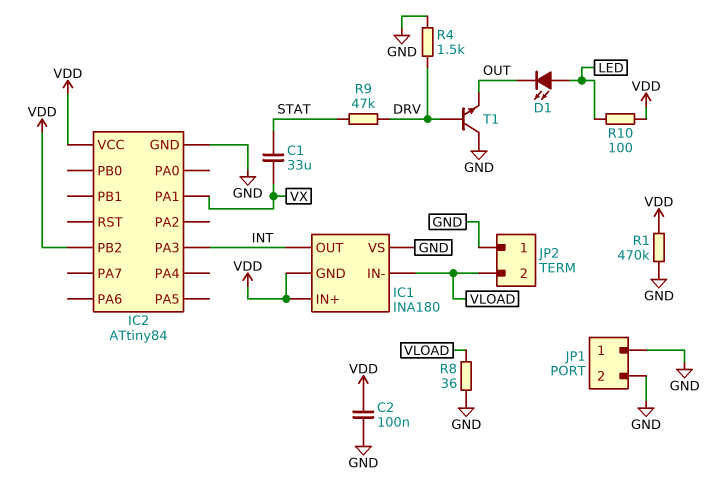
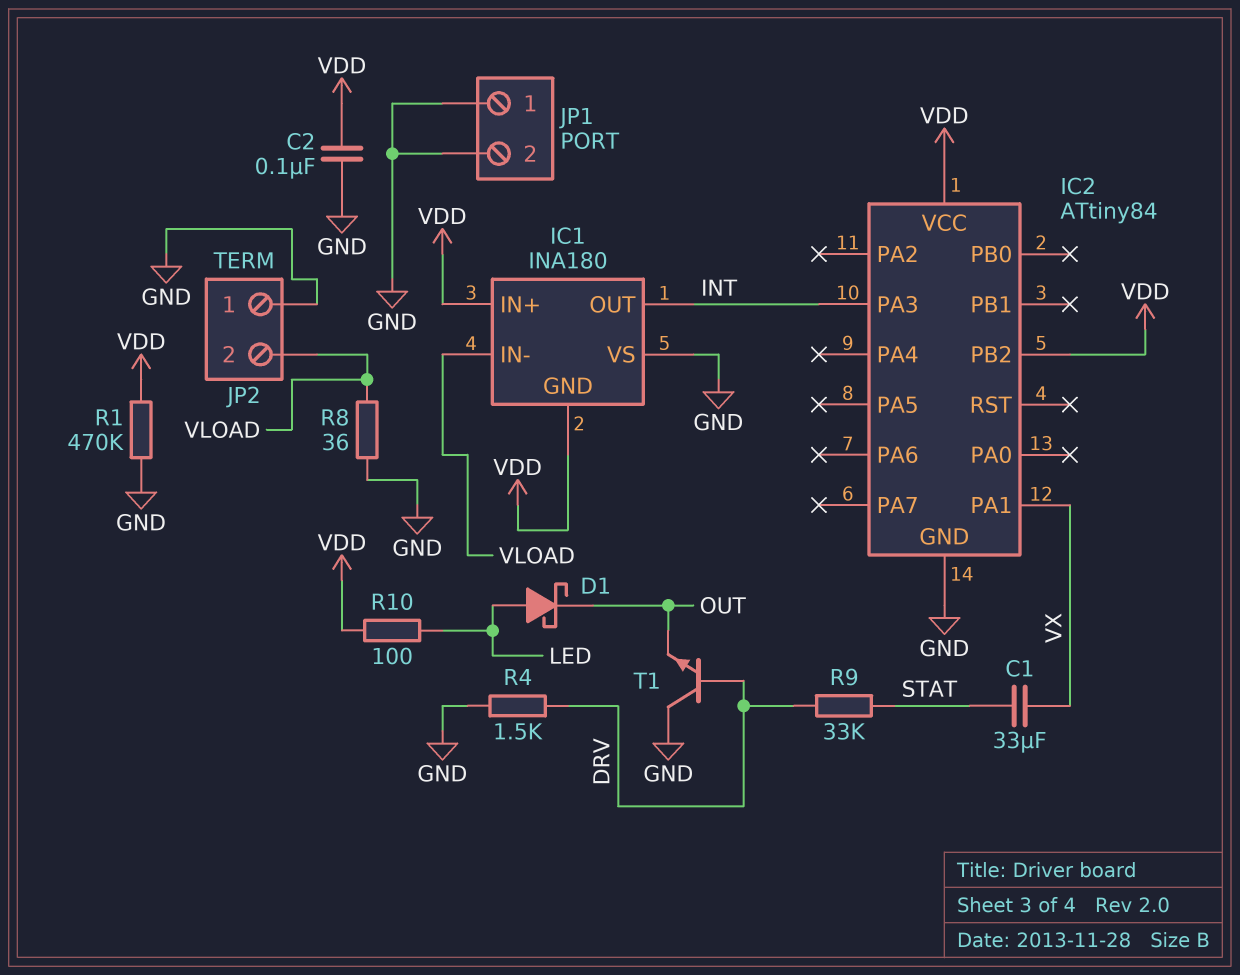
D1: LED (A LED, K OUT) -> schottky (A LED, K OUT)
R9: 47k (DRV, STAT) -> 33k (DRV, STAT)

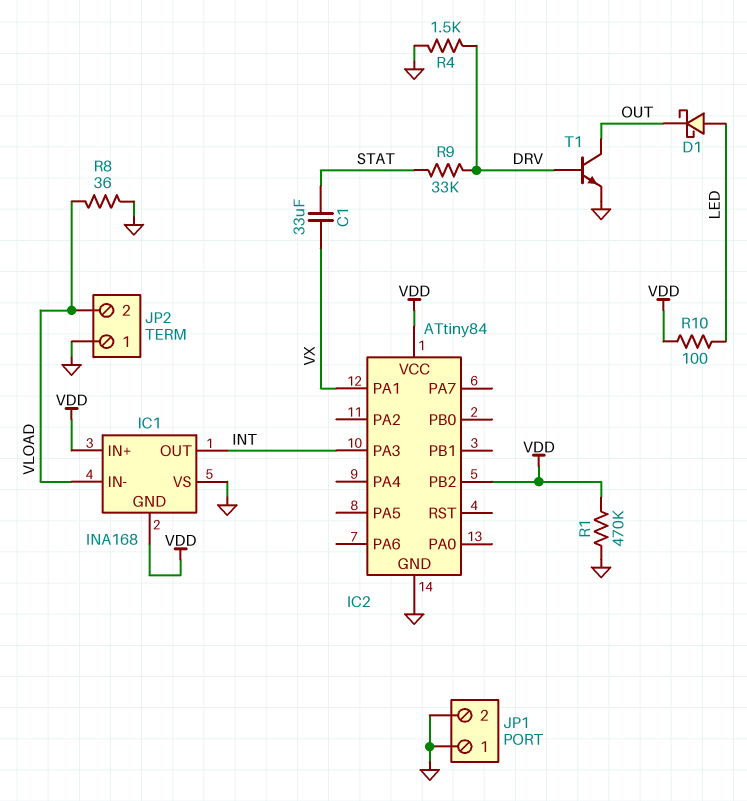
C2: 100nF (GND, VDD) -> none
IC1: INA180 -> INA168
T1: NPN (B DRV, C GND, E OUT) -> NPN (B DRV, C OUT, E GND)

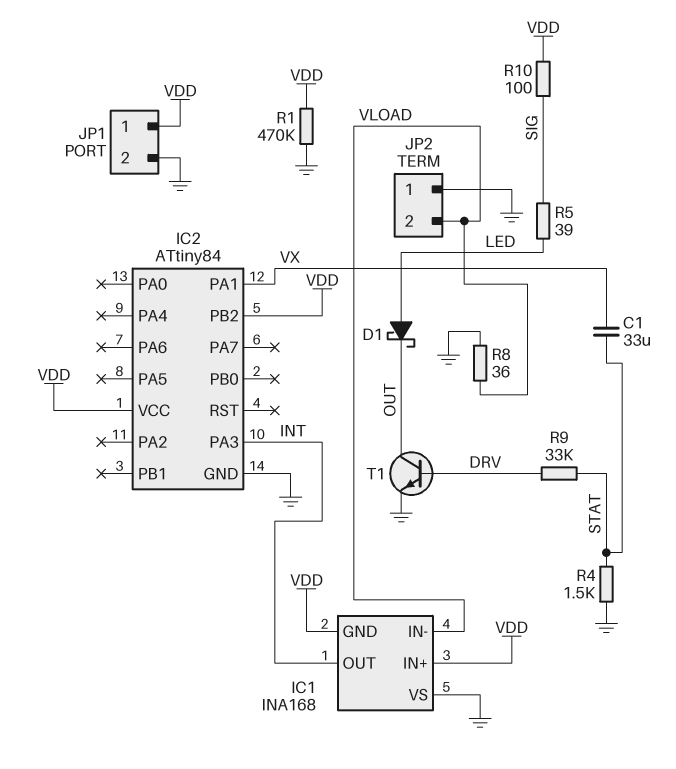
JP1 pin 1: GND -> VDD
R4: 1.5k (DRV, GND) -> 1.5k (GND, STAT)
R5: none -> 39 (LED, SIG)
R10: 100 (LED, VDD) -> 100 (SIG, VDD)

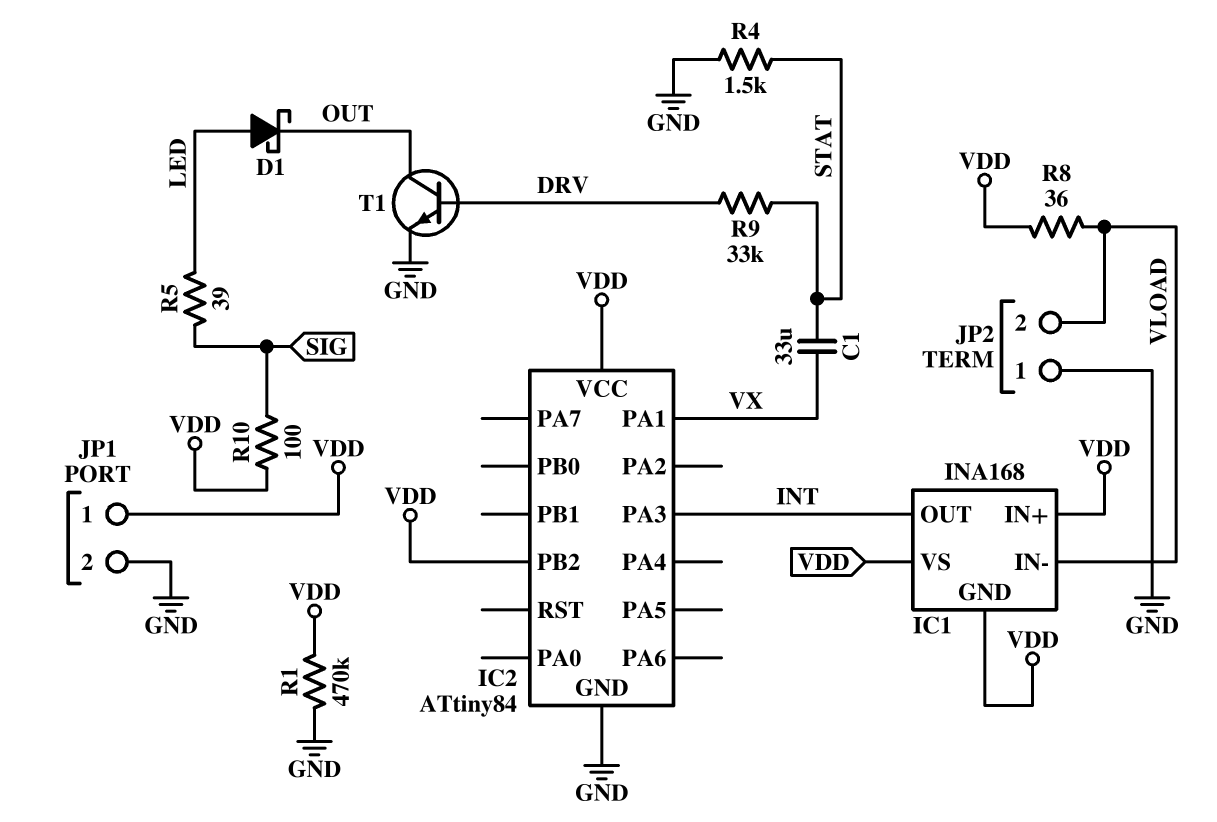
IC1 pin VS: GND -> VDD
R8: 36 (GND, VLOAD) -> 36 (VDD, VLOAD)

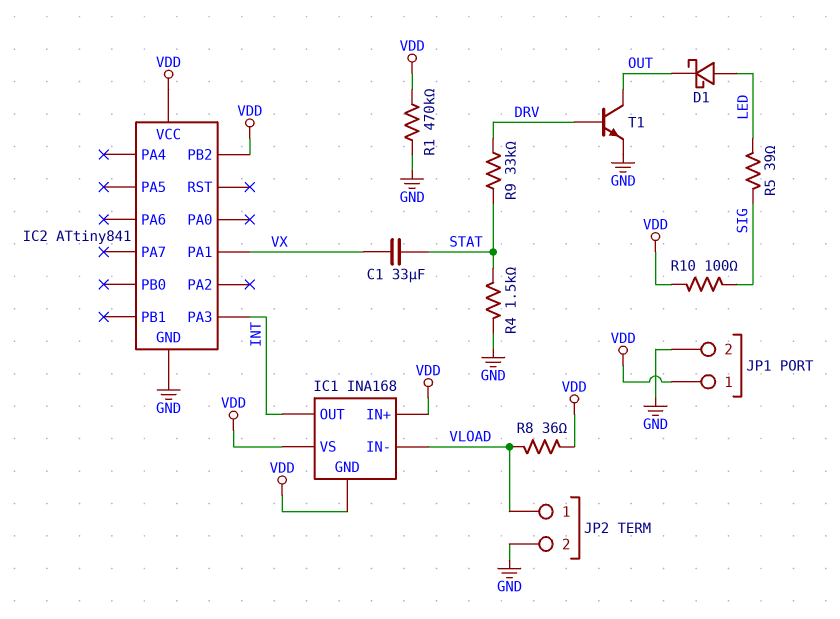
IC2: ATtiny84 -> ATtiny841
JP2 pin 1: GND -> VLOAD
JP2 pin 2: VLOAD -> GND

